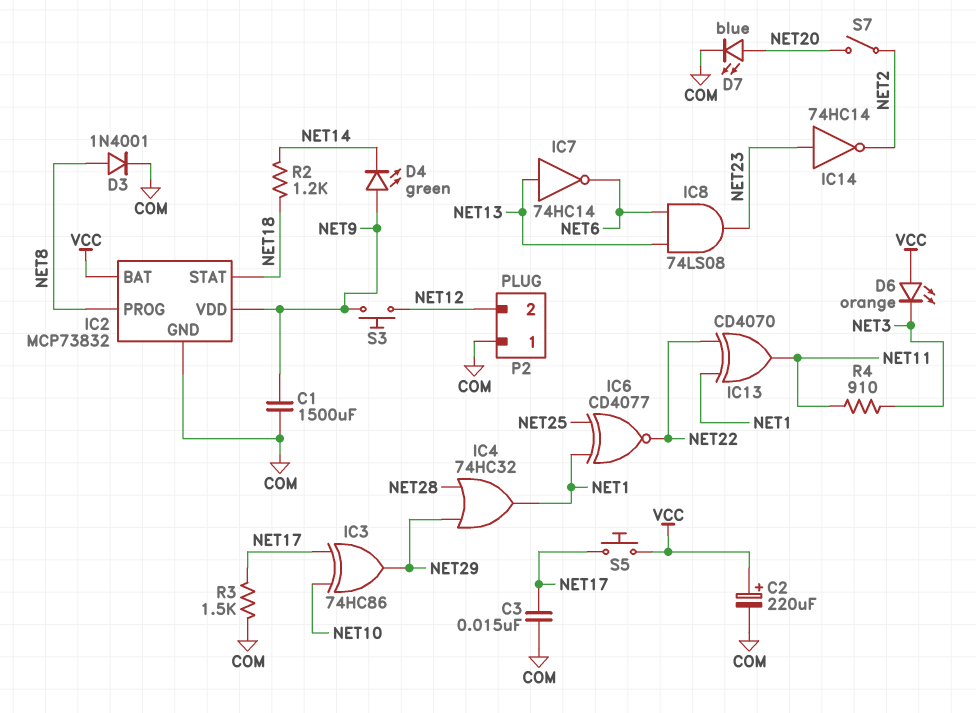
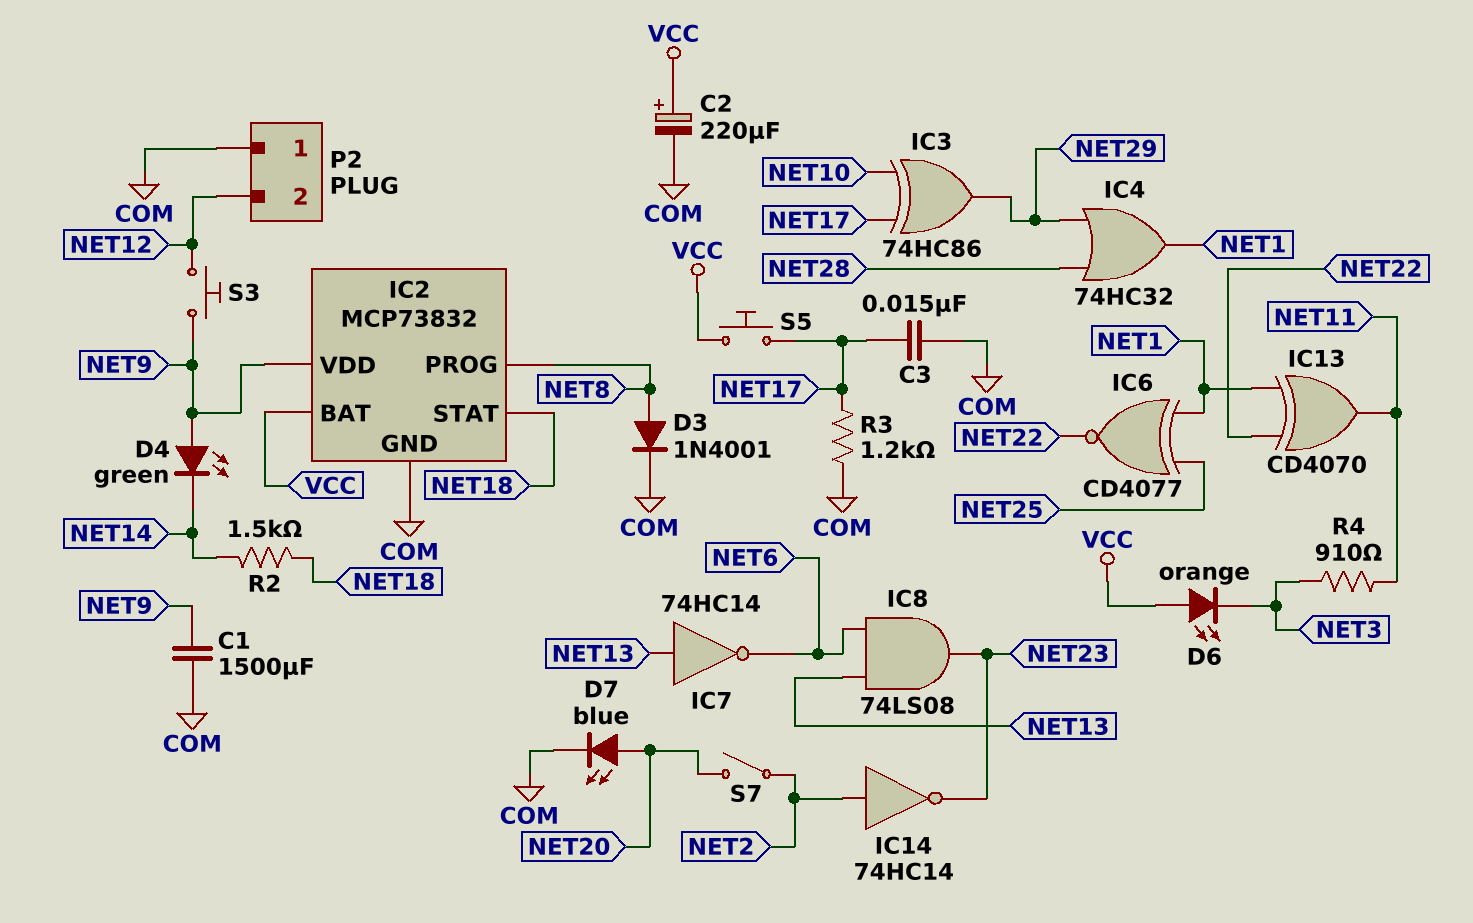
IC14: NOT 74HC14 (in NET23, out NET2) -> NOT 74HC14 (in NET2, out NET23)
R2: 1.2k (NET14, NET18) -> 1.5k (NET14, NET18)
R3: 1.5k (COM, NET17) -> 1.2k (COM, NET17)

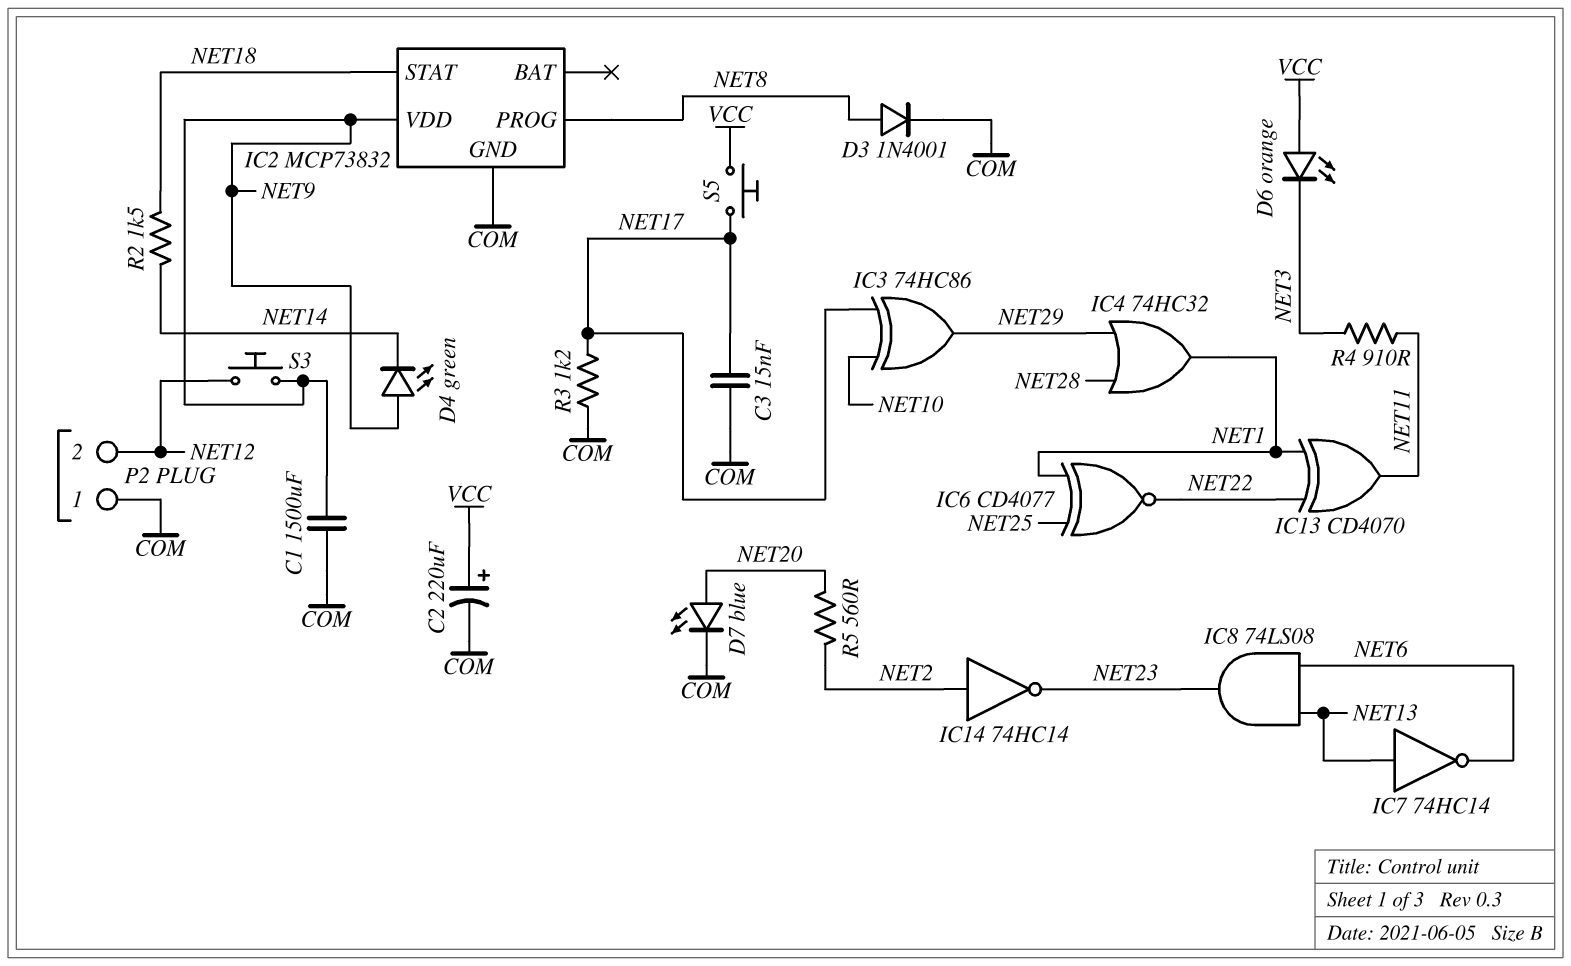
IC2 pin BAT: VCC -> none
R5: none -> 560 (NET2, NET20)
S7: switch (NET2, NET20) -> none

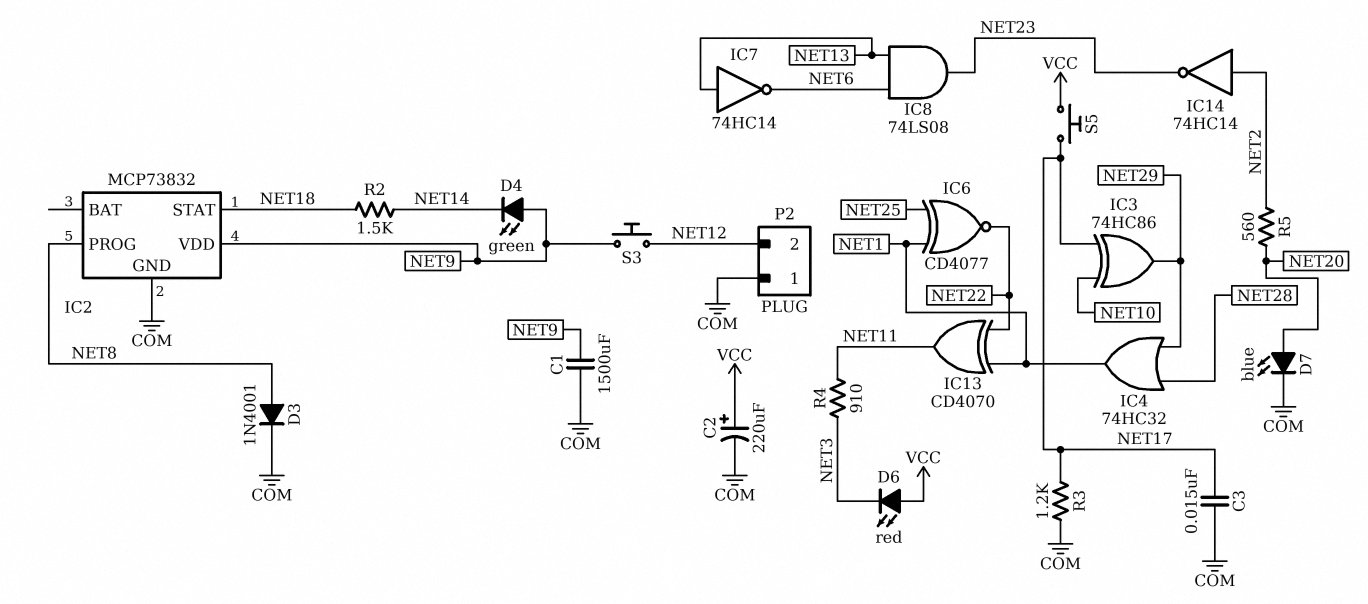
D6: LED orange (A VCC, K NET3) -> LED red (A VCC, K NET3)

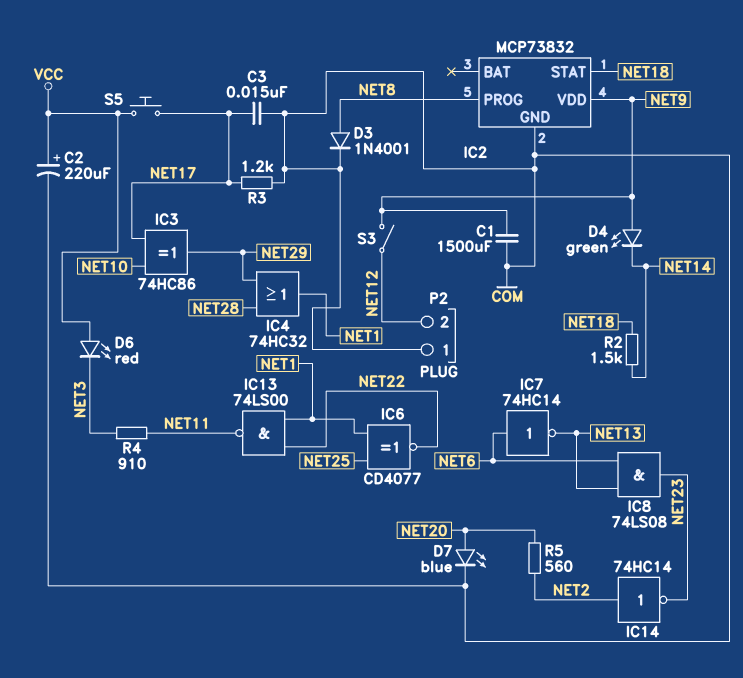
IC7: NOT 74HC14 (in NET13, out NET6) -> NOT 74HC14 (in NET6, out NET13)
IC13: XOR CD4070 (in NET1, in NET22, out NET11) -> NAND 74LS00 (in NET1, in NET22, out NET11)
S3: button (NET9, NET12) -> switch (NET9, NET12)

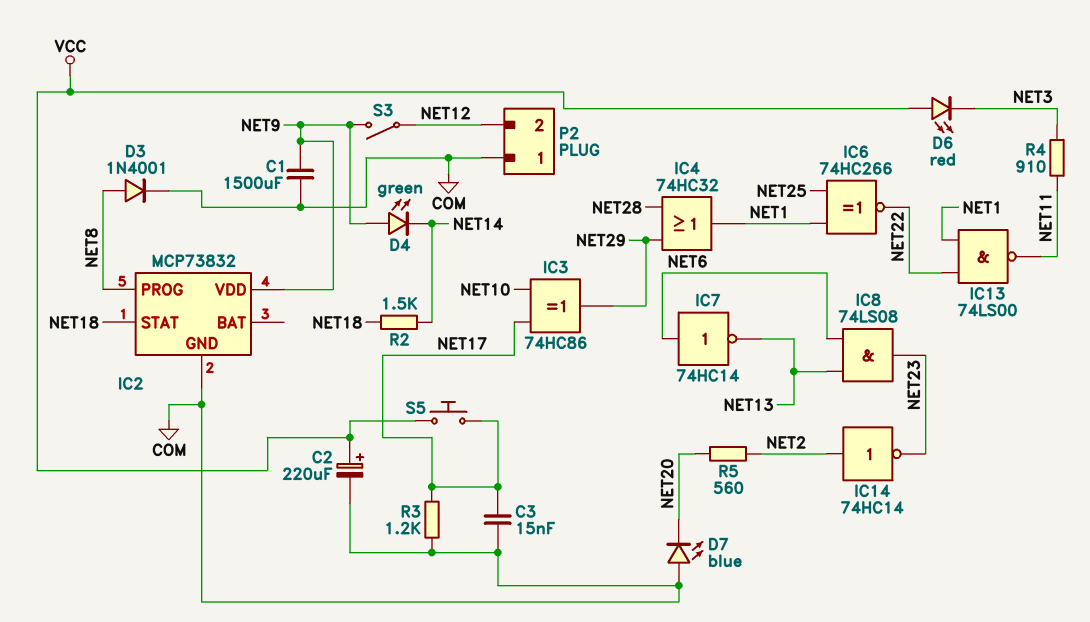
D7: LED blue (A NET20, K COM) -> LED blue (A COM, K NET20)
IC6: XNOR CD4077 (in NET1, in NET25, out NET22) -> XNOR 74HC266 (in NET1, in NET25, out NET22)

